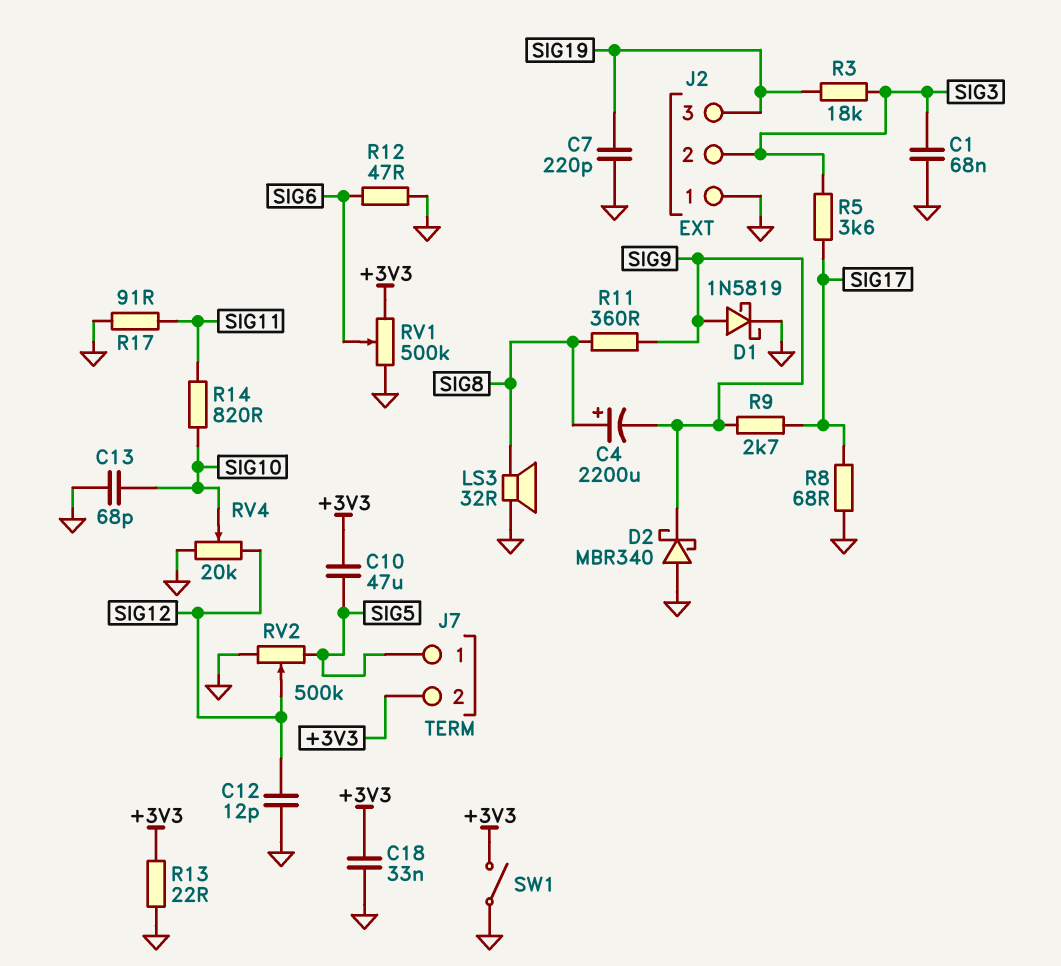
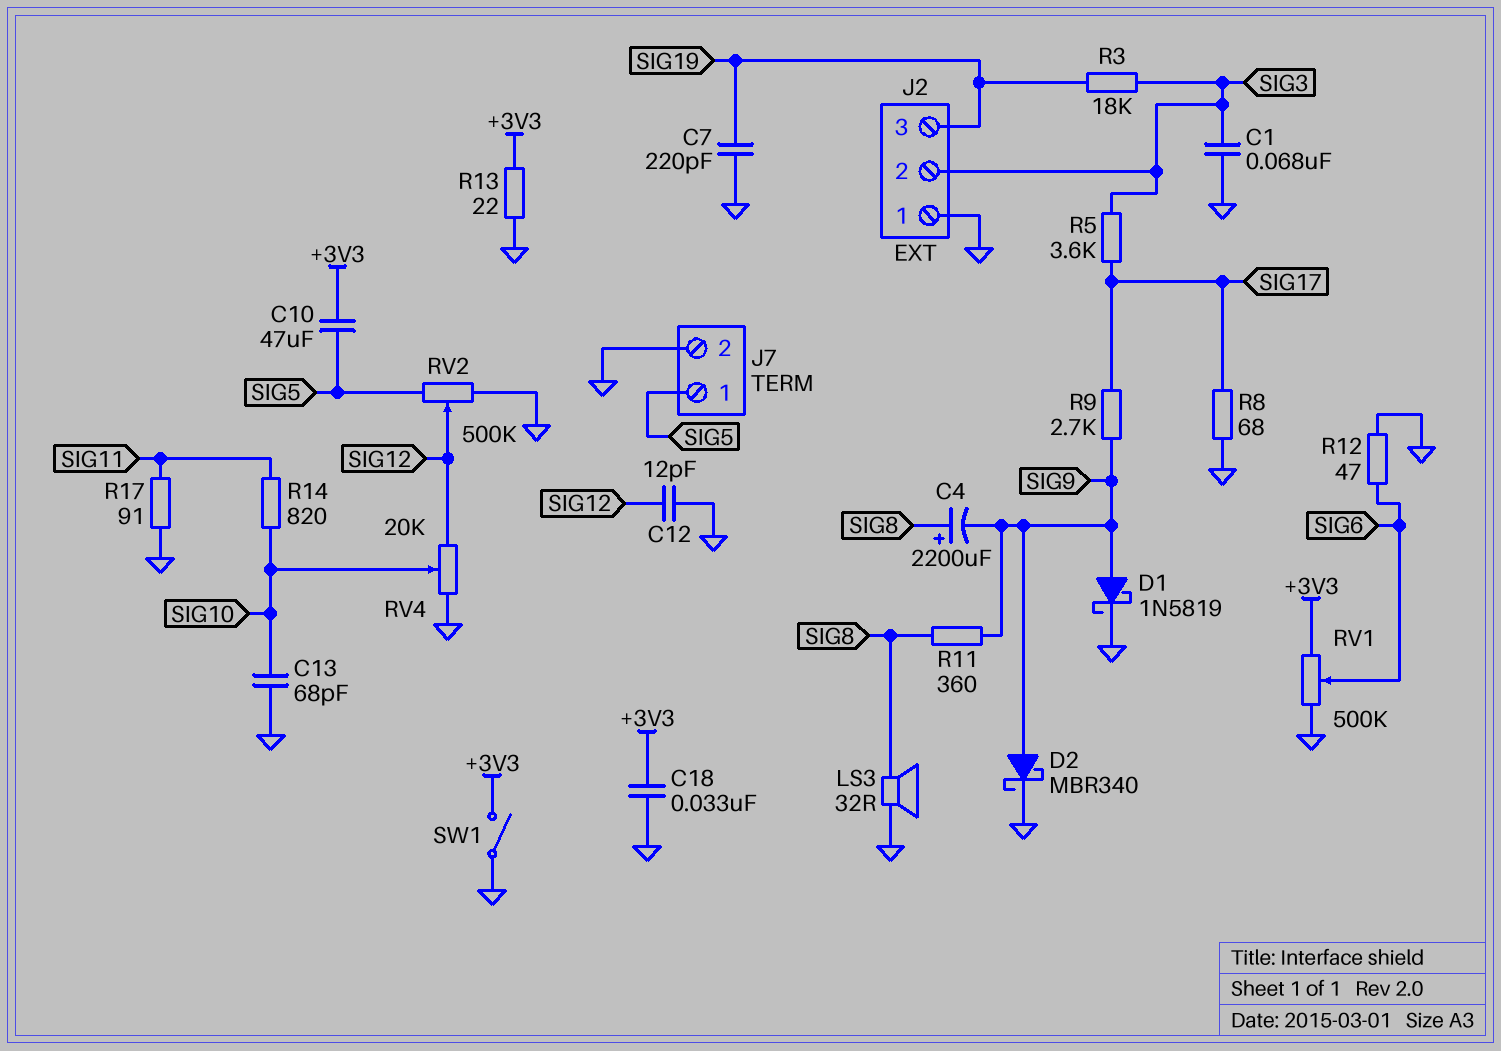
D2: schottky MBR340 (A GND, K SIG9) -> schottky MBR340 (A SIG9, K GND)
J7 pin 2: +3V3 -> GND

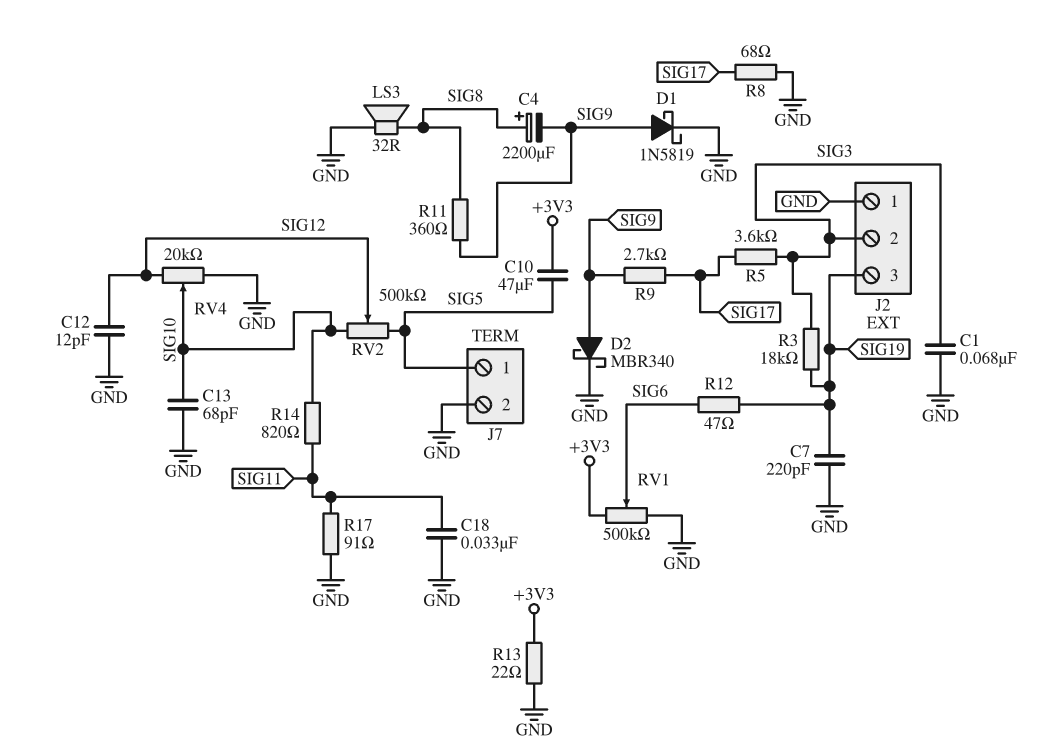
C18: 33nF (+3V3, GND) -> 33nF (GND, SIG11)
R12: 47 (GND, SIG6) -> 47 (SIG6, SIG19)
RV2: 500k (GND, SIG5, wiper SIG12) -> 500k (SIG5, SIG10, wiper SIG12)
SW1: switch (+3V3, GND) -> none

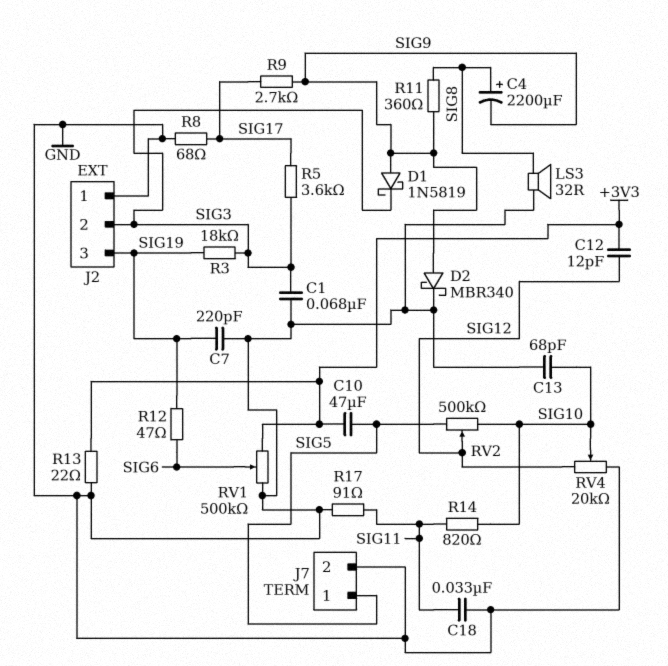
C12: 12pF (GND, SIG12) -> 12pF (+3V3, SIG12)
D1: schottky 1N5819 (A SIG9, K GND) -> schottky 1N5819 (A SIG9, K SIG3)

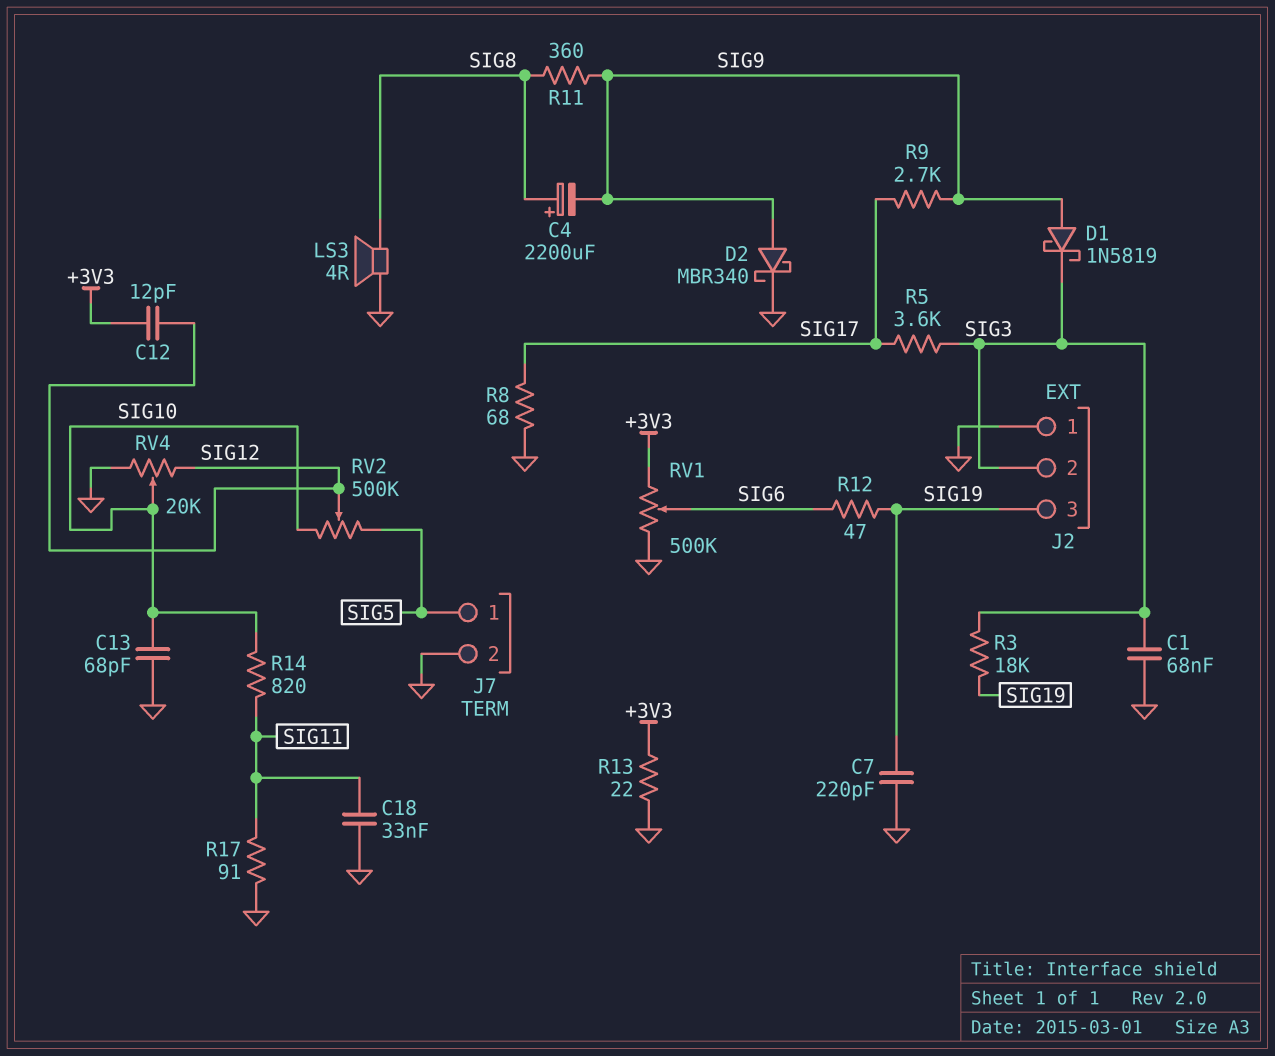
C10: 47uF (+3V3, SIG5) -> none
LS3: speaker 32R (GND, SIG8) -> speaker 4R (GND, SIG8)

